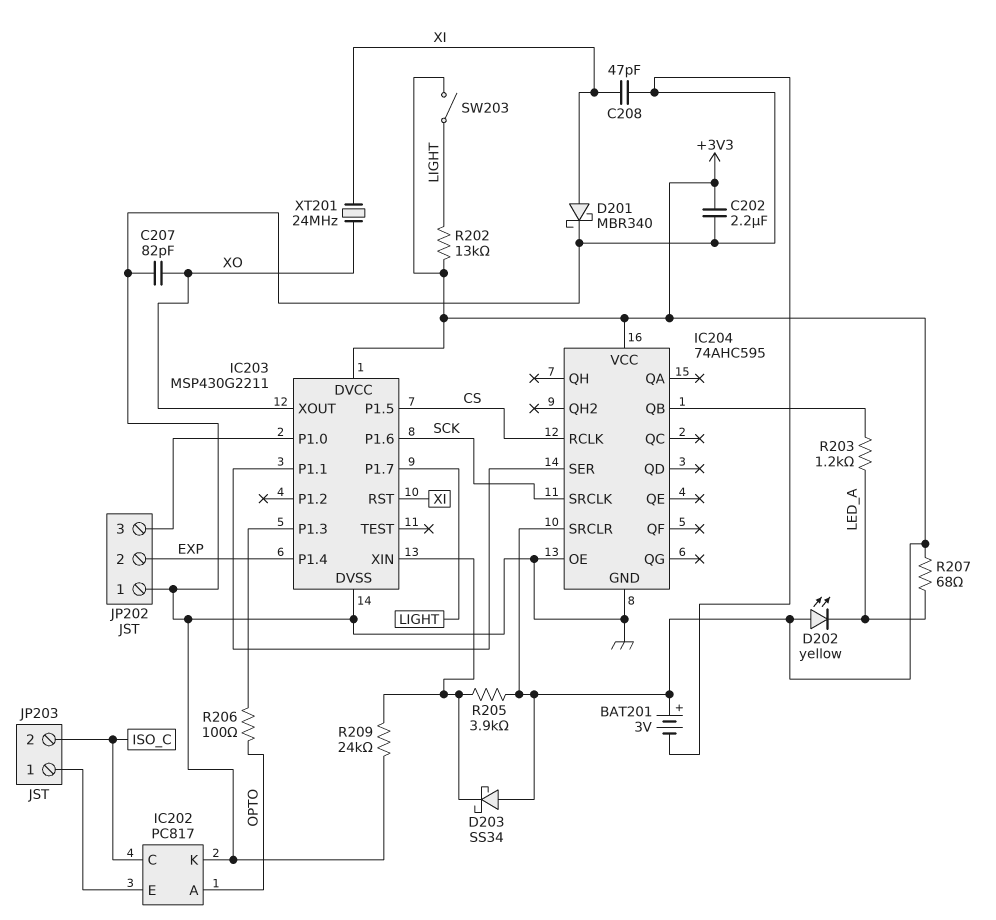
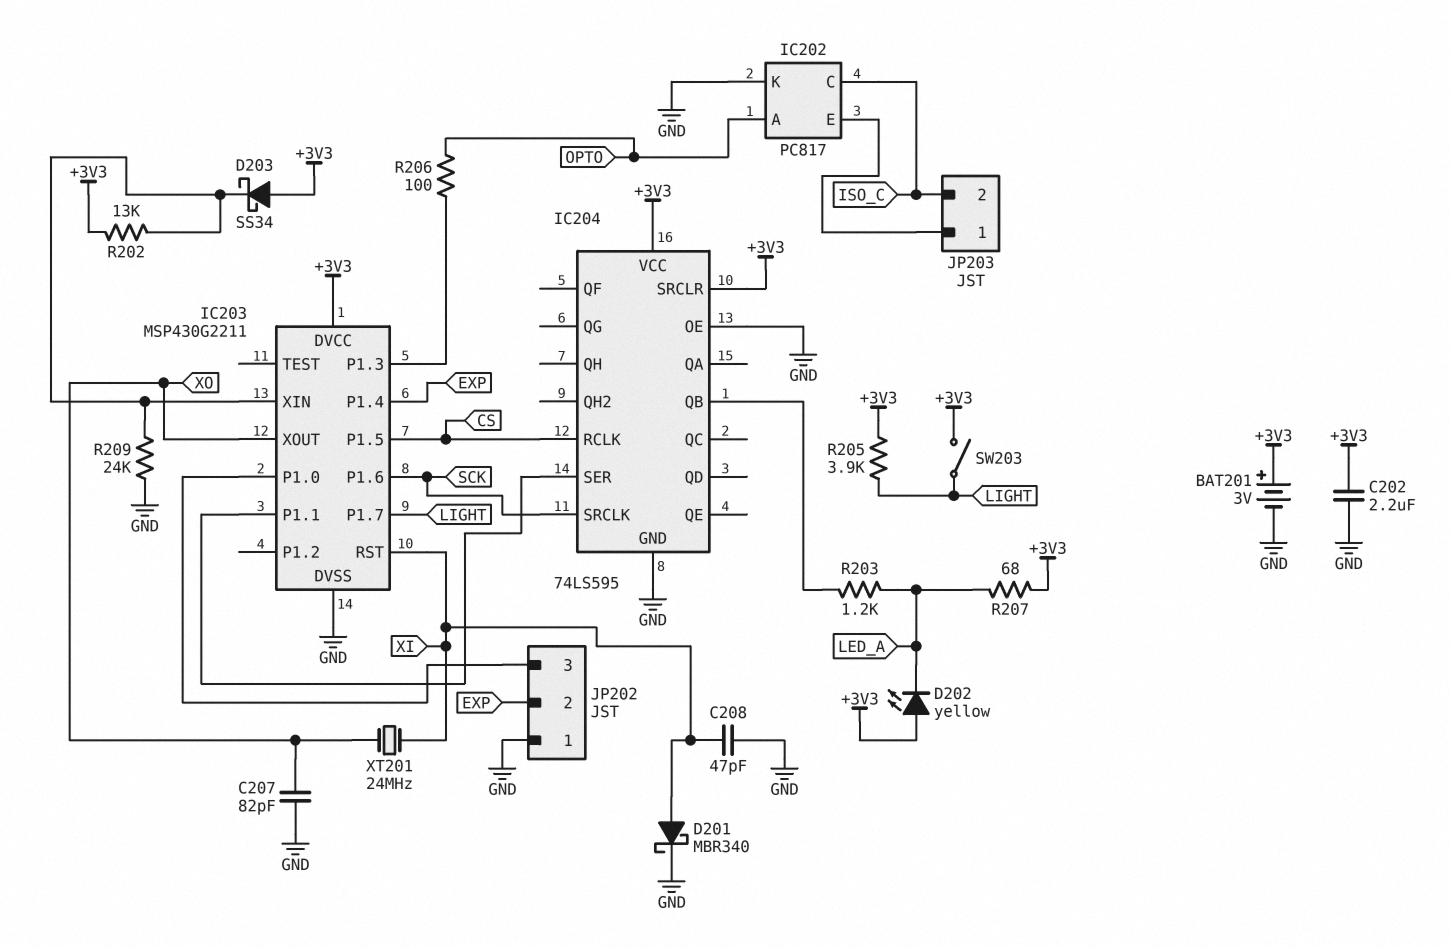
IC204: 74AHC595 -> 74LS595
R202: 13k (+3V3, LIGHT) -> 13k (+3V3, IC203/XIN)
R205: 3.9k (+3V3, IC203/XIN) -> 3.9k (+3V3, LIGHT)

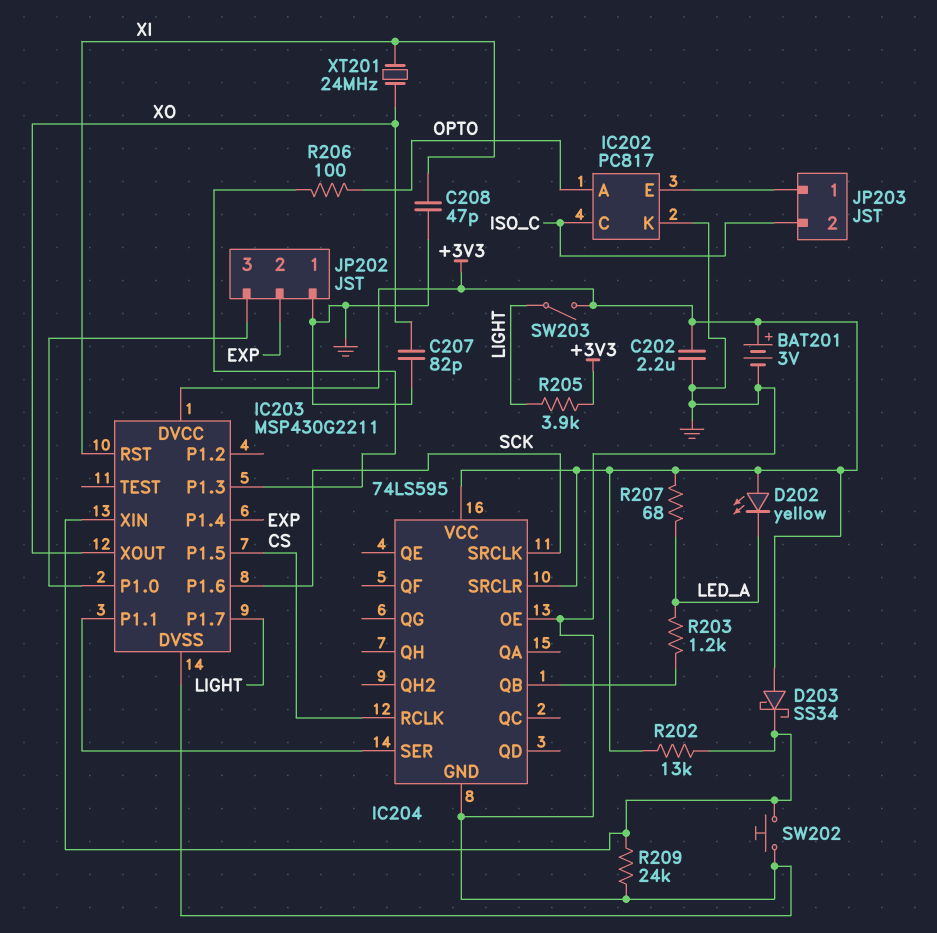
D201: schottky MBR340 (A XI, K GND) -> none
SW202: none -> button (GND, IC203/XIN)

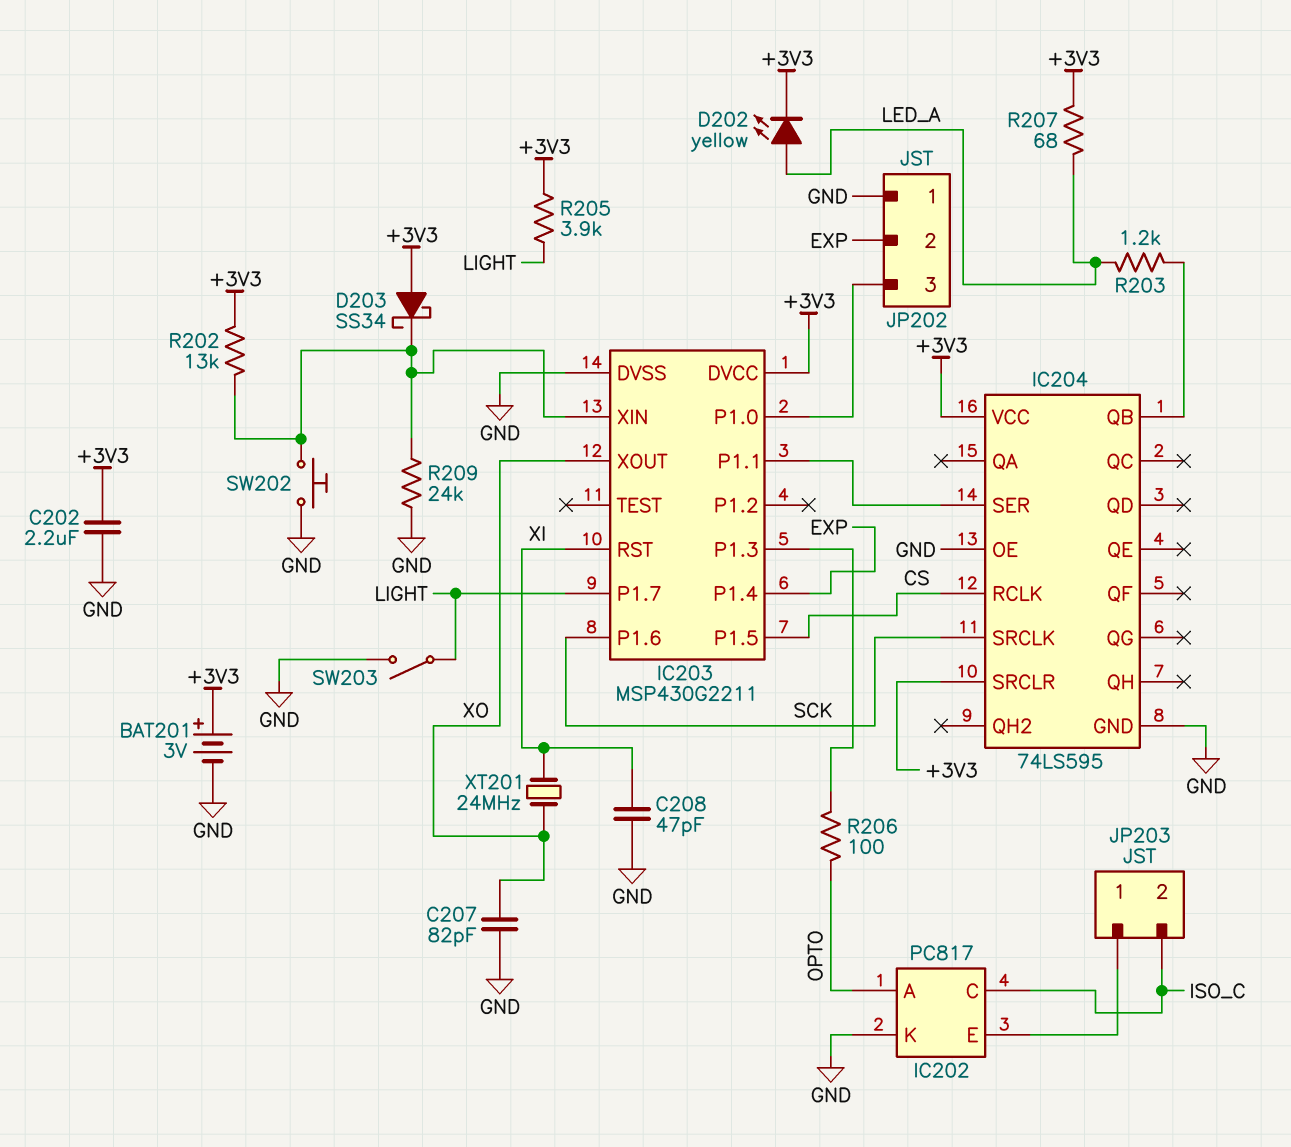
D202: LED yellow (A +3V3, K LED_A) -> LED yellow (A LED_A, K +3V3)
SW203: switch (+3V3, LIGHT) -> switch (GND, LIGHT)

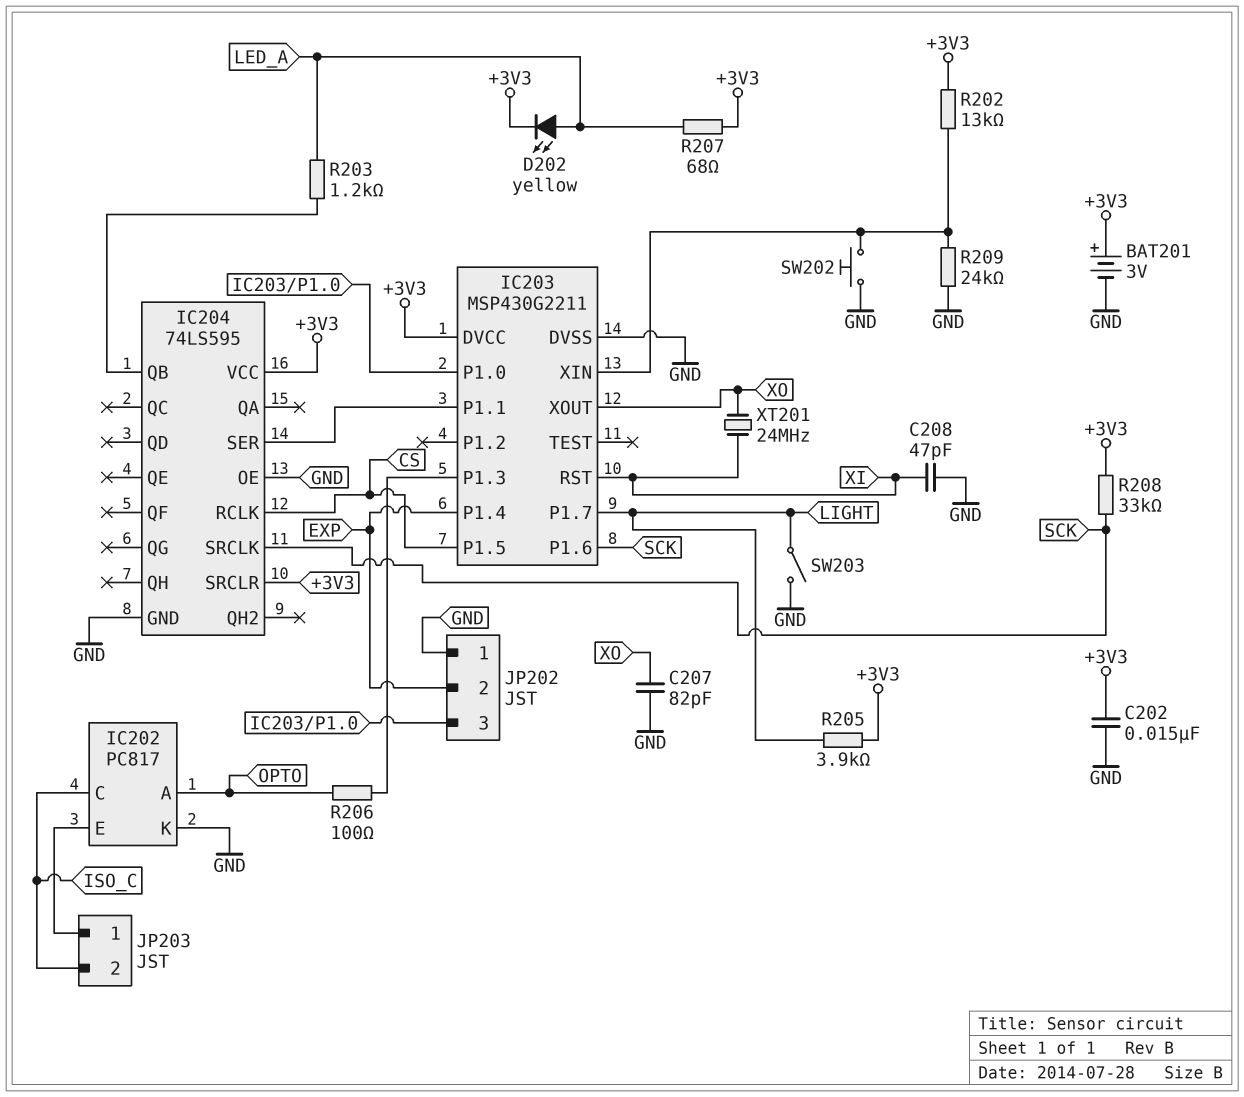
C202: 2.2uF (+3V3, GND) -> 15nF (+3V3, GND)
D203: schottky SS34 (A +3V3, K IC203/XIN) -> none
R208: none -> 33k (+3V3, SCK)

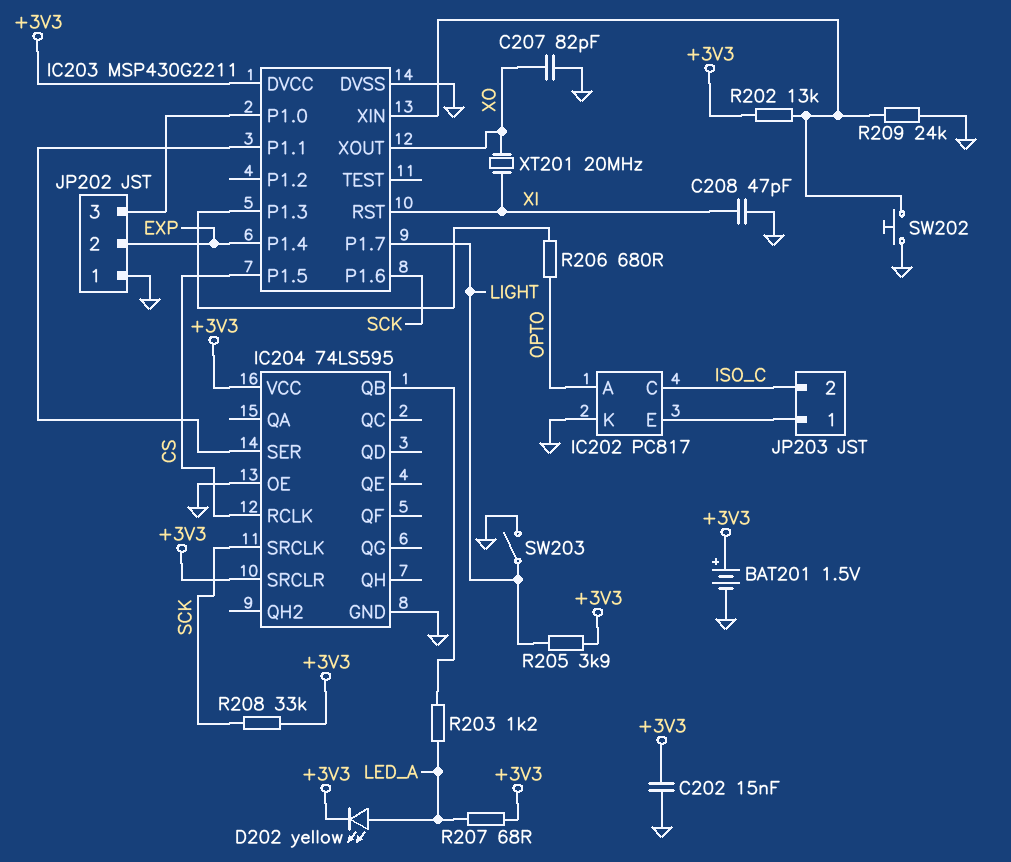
BAT201: 3V (plus +3V3, minus GND) -> 1.5V (plus +3V3, minus GND)
R206: 100 (IC203/P1.3, OPTO) -> 680 (IC203/P1.3, OPTO)
XT201: 24MHz (XI, XO) -> 20MHz (XI, XO)

